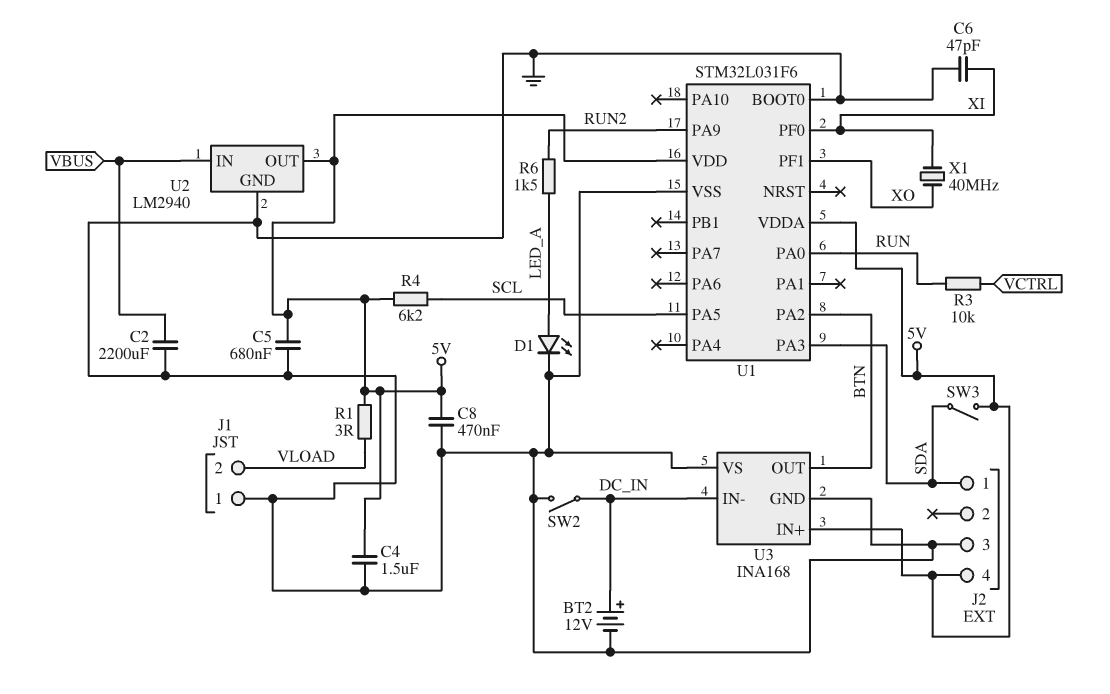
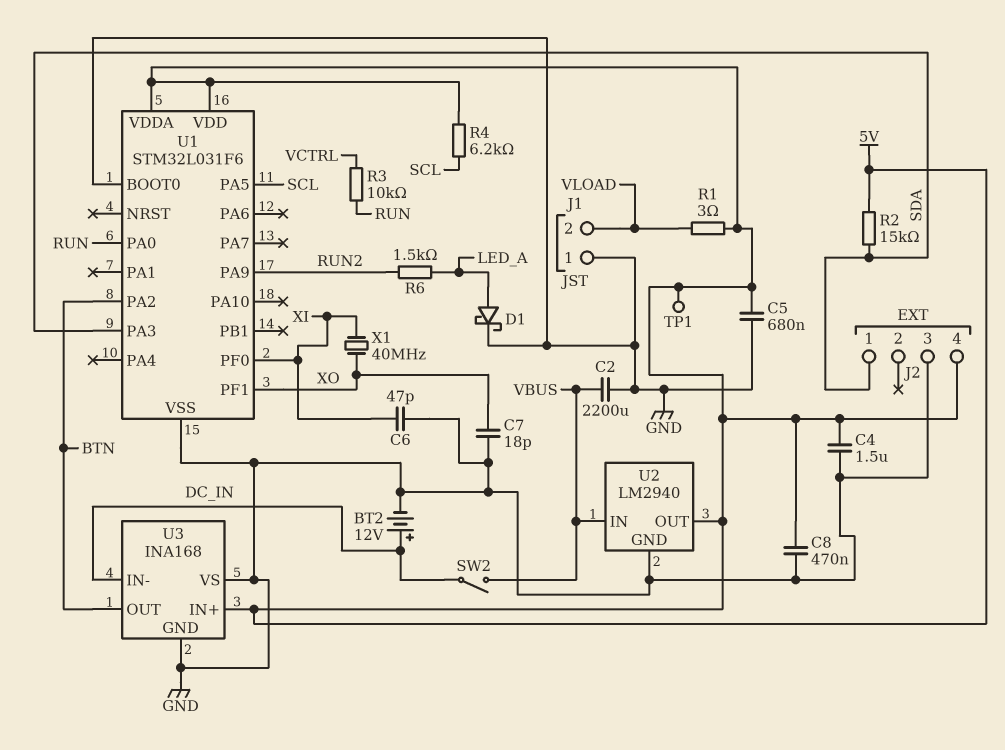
C7: none -> 18pF (GND, XO)
D1: LED (A LED_A, K GND) -> schottky (A LED_A, K GND)
R2: none -> 15k (5V, SDA)
SW2: switch (DC_IN, GND) -> switch (DC_IN, VBUS)
SW3: switch (5V, SDA) -> none
TP1: none -> test point (5V)

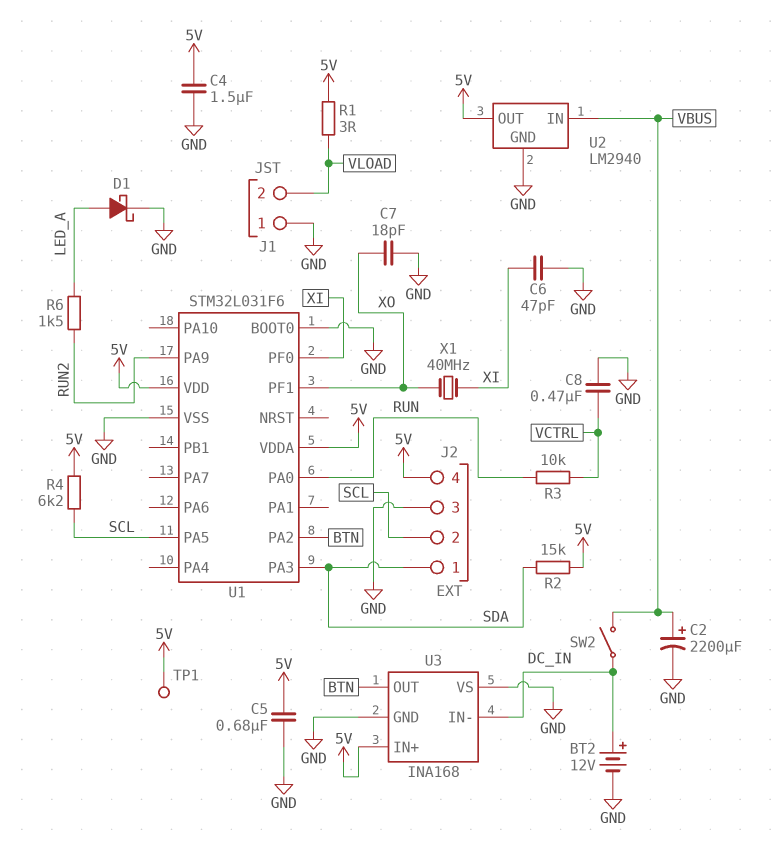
C2: 2200uF (GND, VBUS) -> 2200uF (plus VBUS, minus GND)
C8: 470nF (5V, GND) -> 470nF (GND, VCTRL)
J2 pin 2: none -> SCL

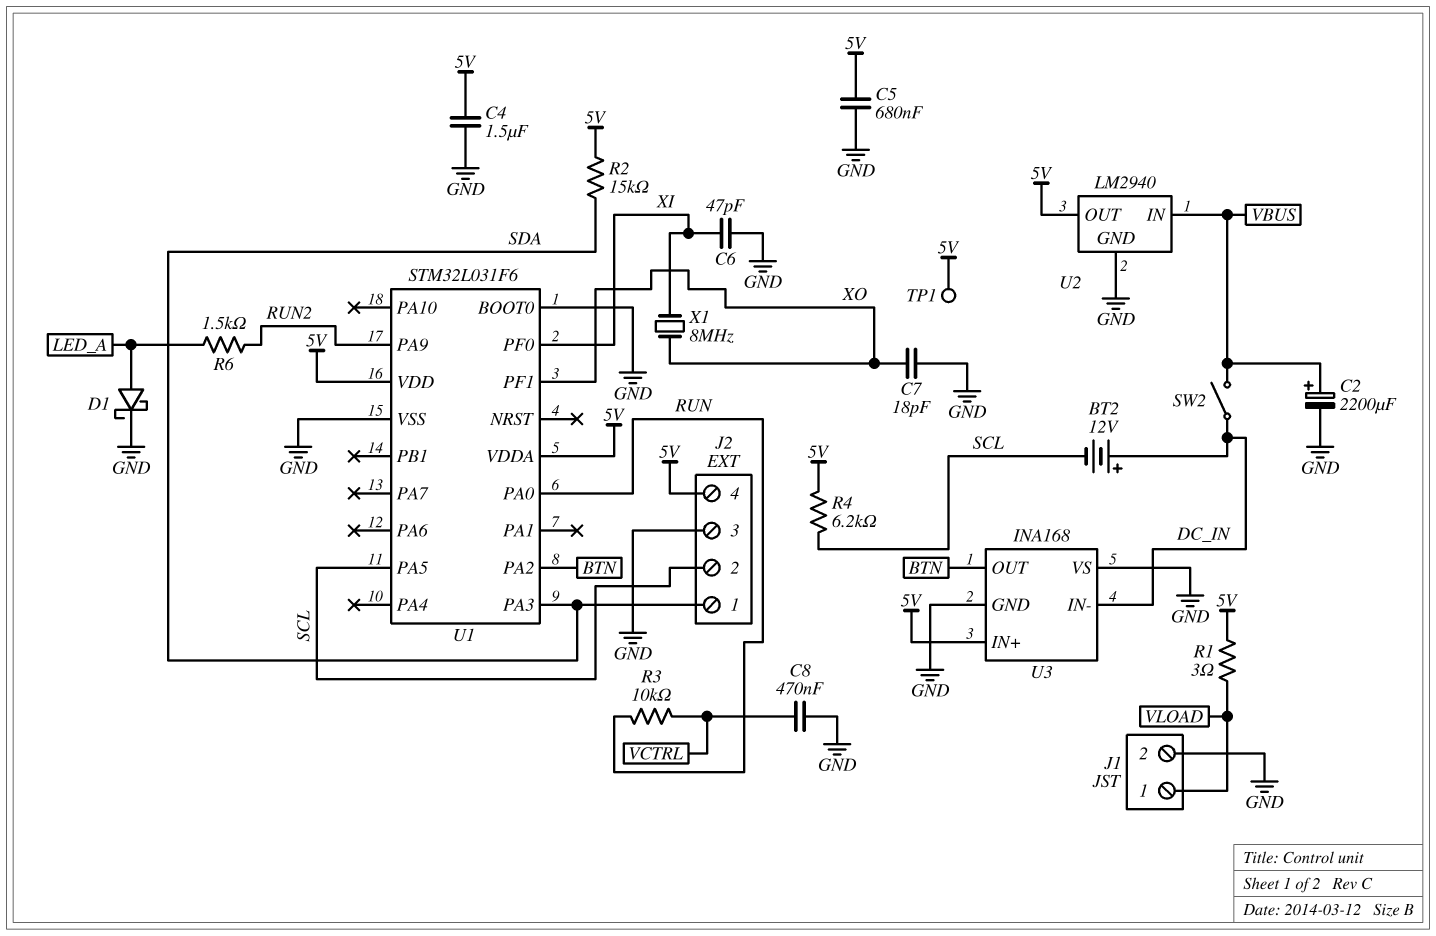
BT2: 12V (plus DC_IN, minus GND) -> 12V (plus DC_IN, minus SCL)
J1 pin 1: GND -> VLOAD
J1 pin 2: VLOAD -> GND
X1: 40MHz (XI, XO) -> 8MHz (XI, XO)

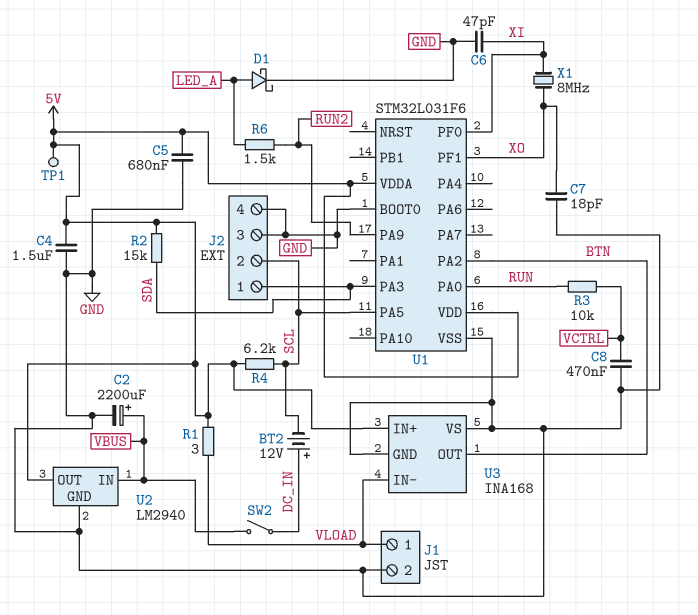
J2 pin 4: 5V -> GND
U3 pin IN-: DC_IN -> VLOAD

